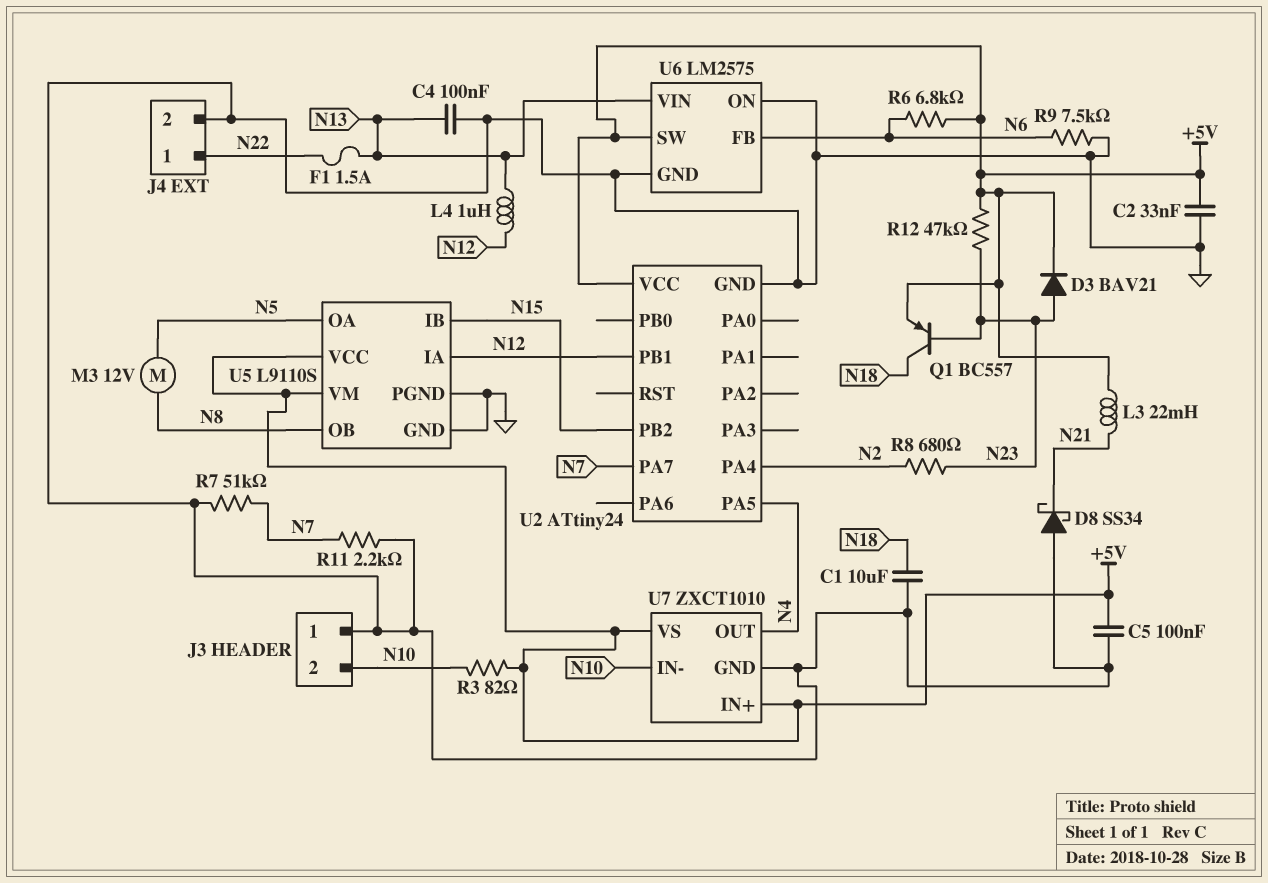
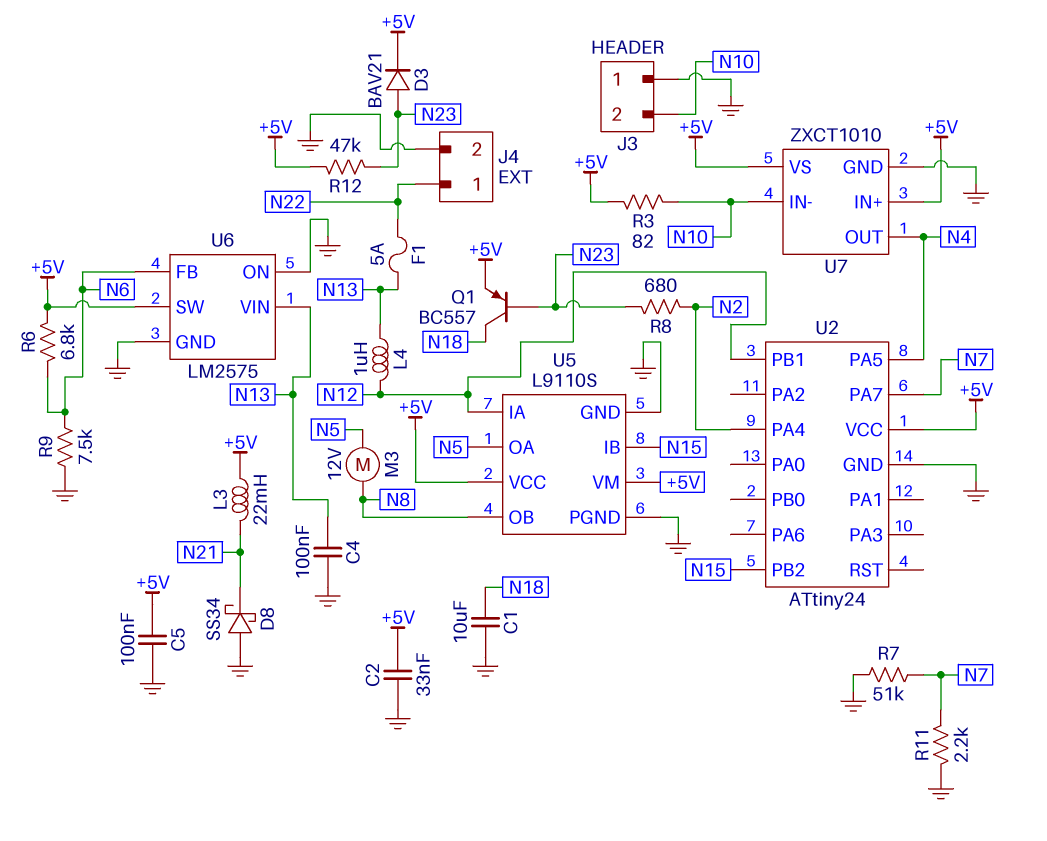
F1: 1.5A (N13, N22) -> 5A (N13, N22)

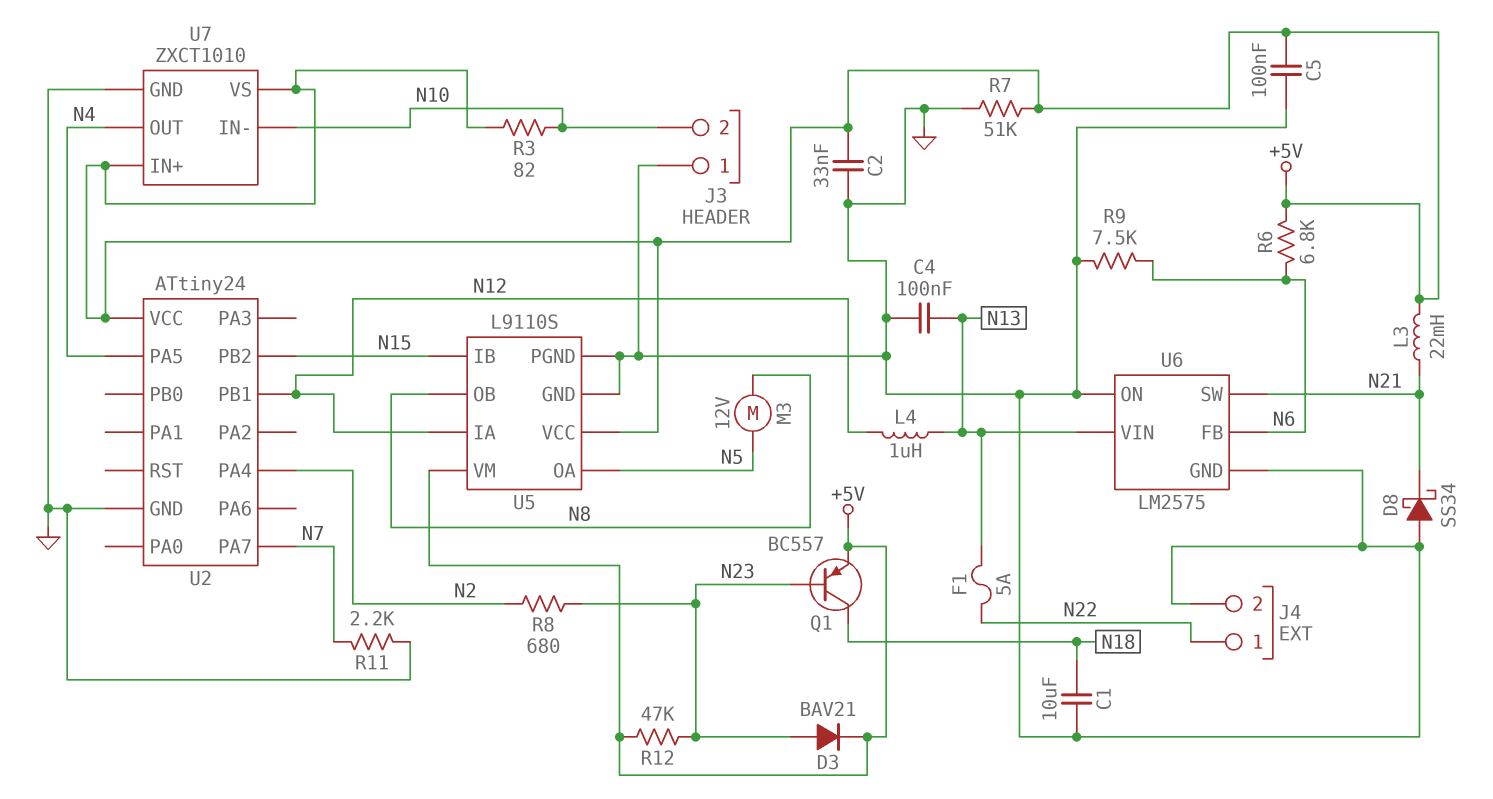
R7: 51k (GND, N7) -> 51k (+5V, GND)
U6 pin SW: +5V -> N21

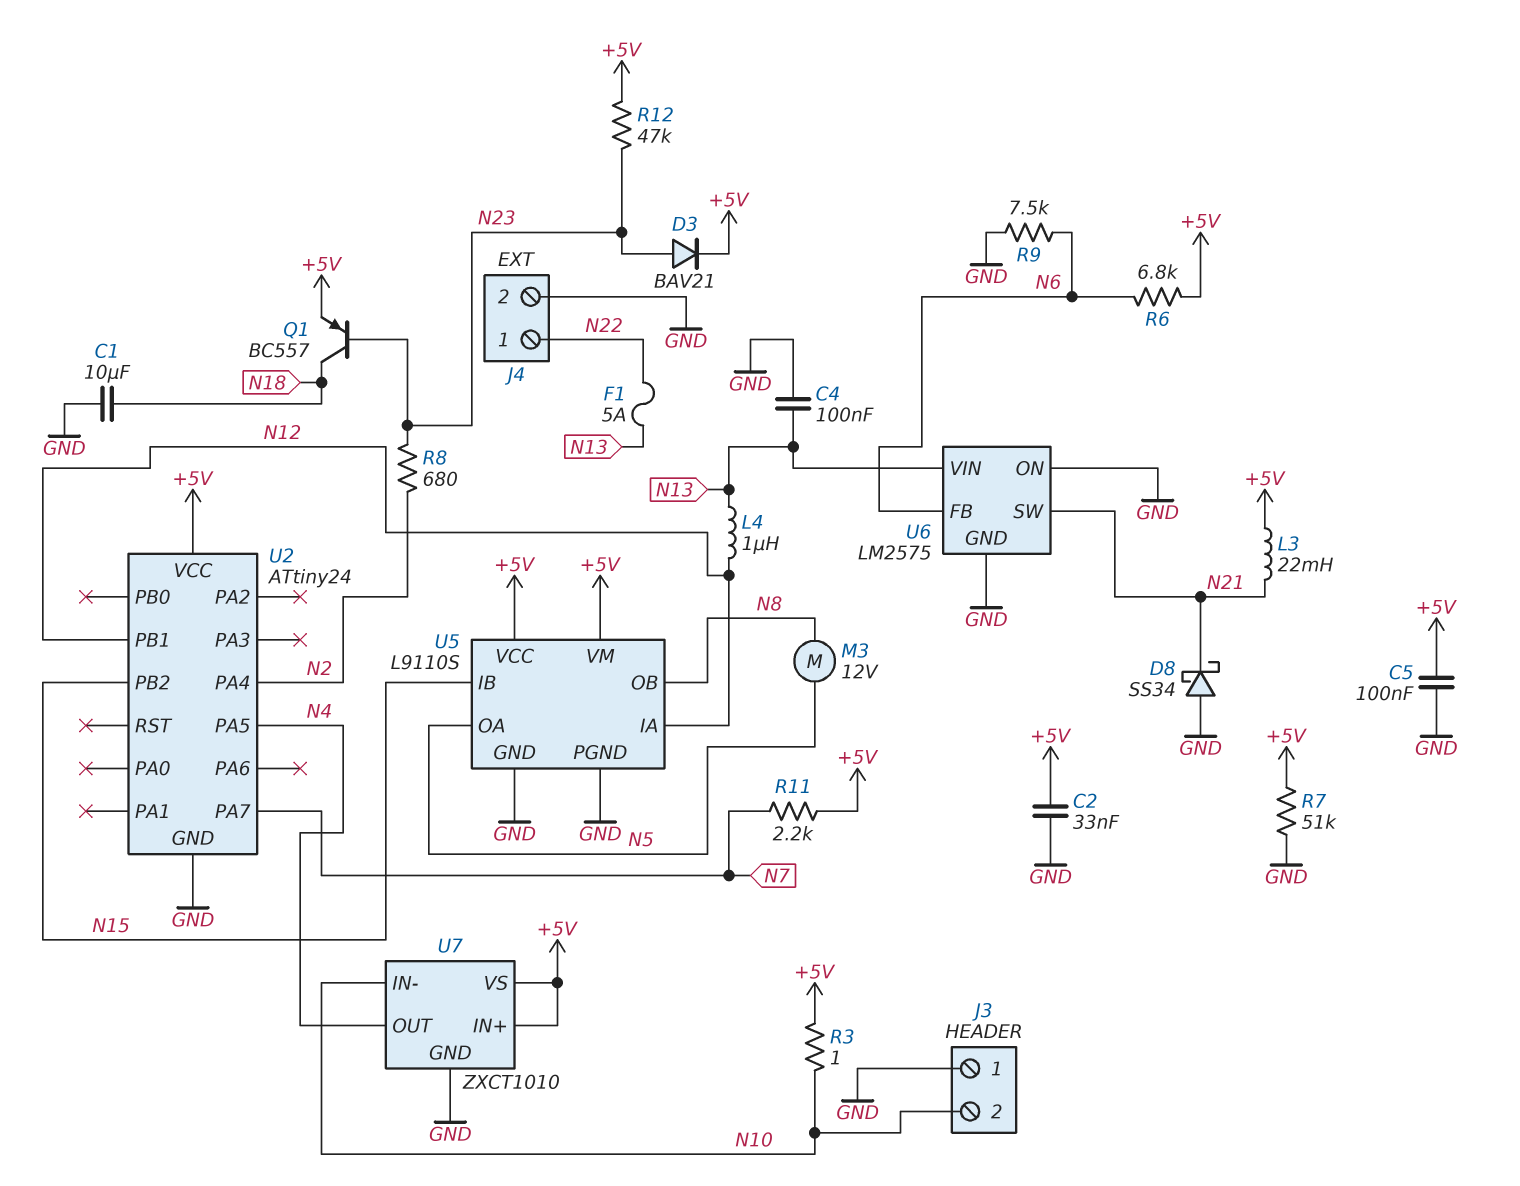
R3: 82 (+5V, N10) -> 1 (+5V, N10)
R11: 2.2k (GND, N7) -> 2.2k (+5V, N7)

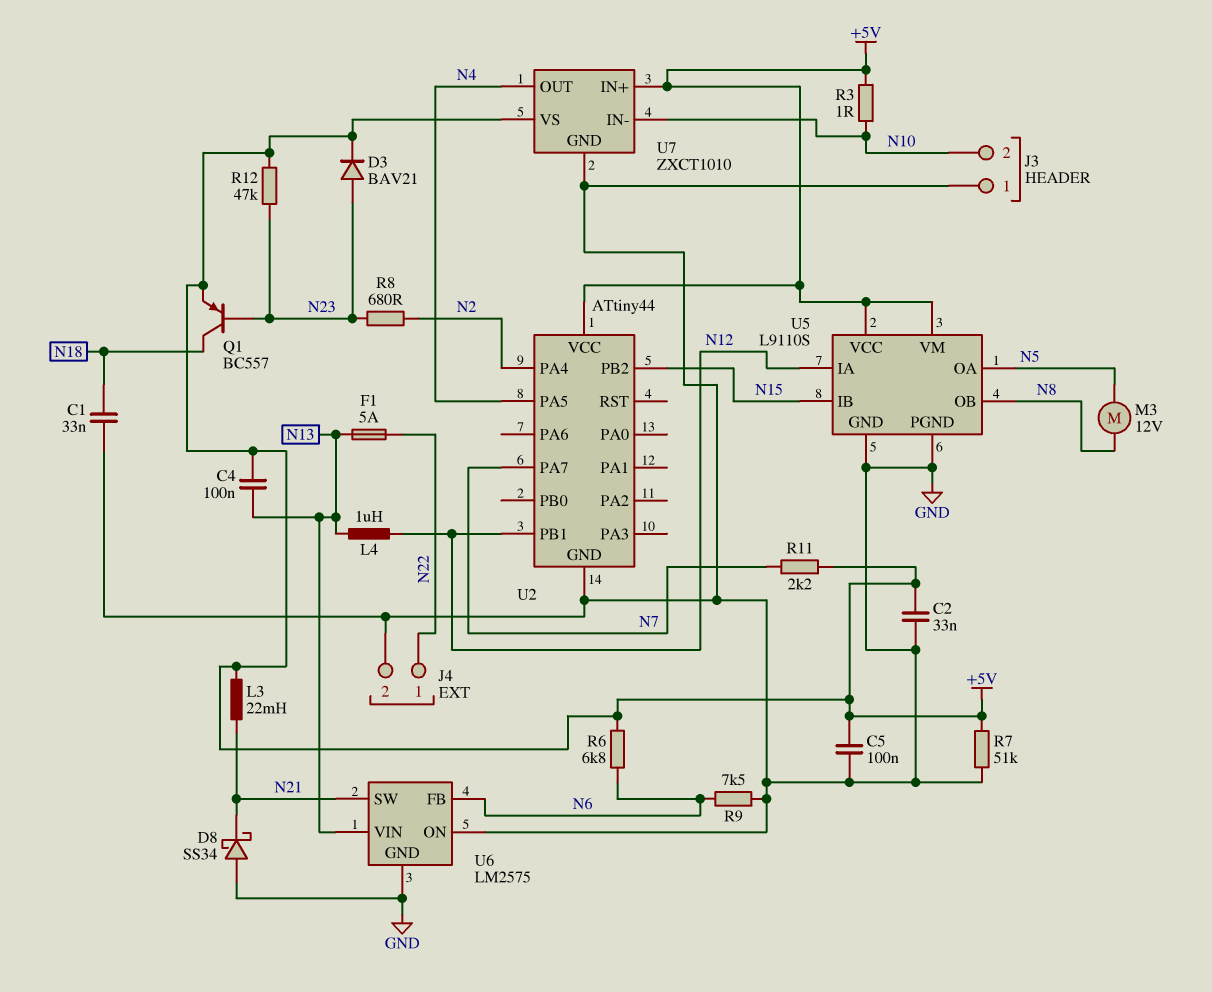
C1: 10uF (GND, N18) -> 33nF (GND, N18)
C4: 100nF (GND, N13) -> 100nF (+5V, N13)
U2: ATtiny24 -> ATtiny44

